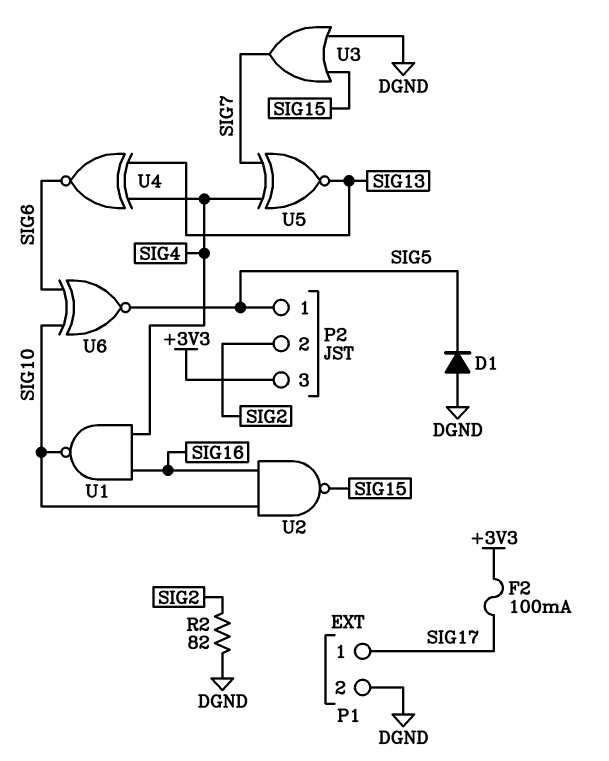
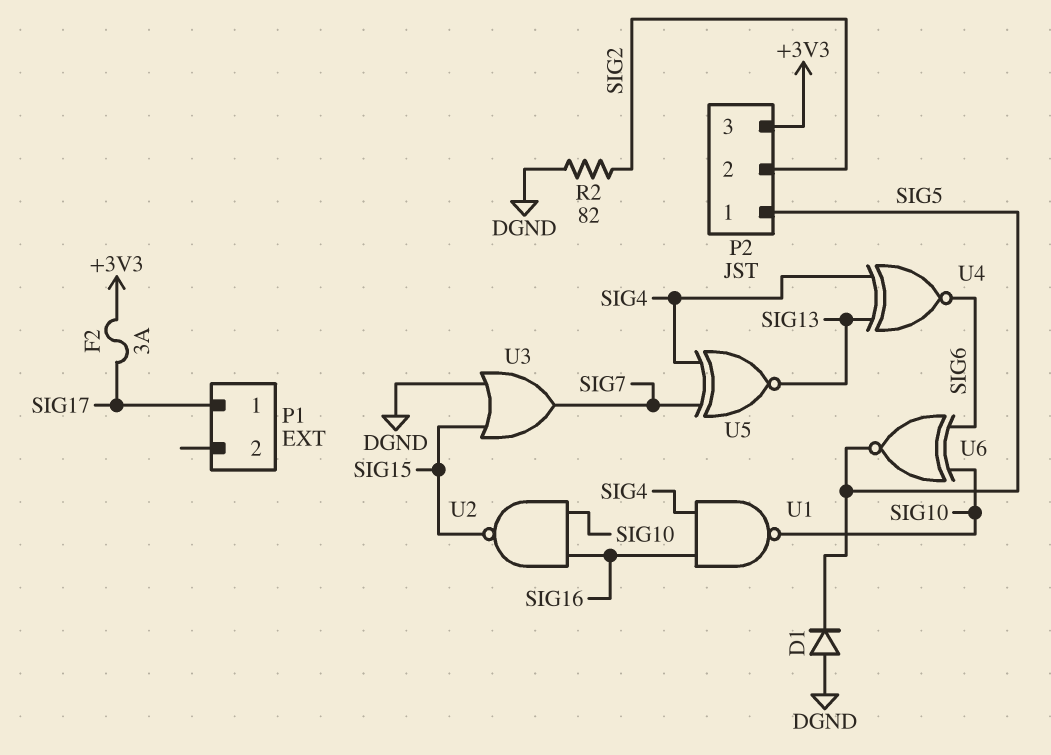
F2: 100mA (+3V3, SIG17) -> 3A (+3V3, SIG17)
P1 pin 2: DGND -> none

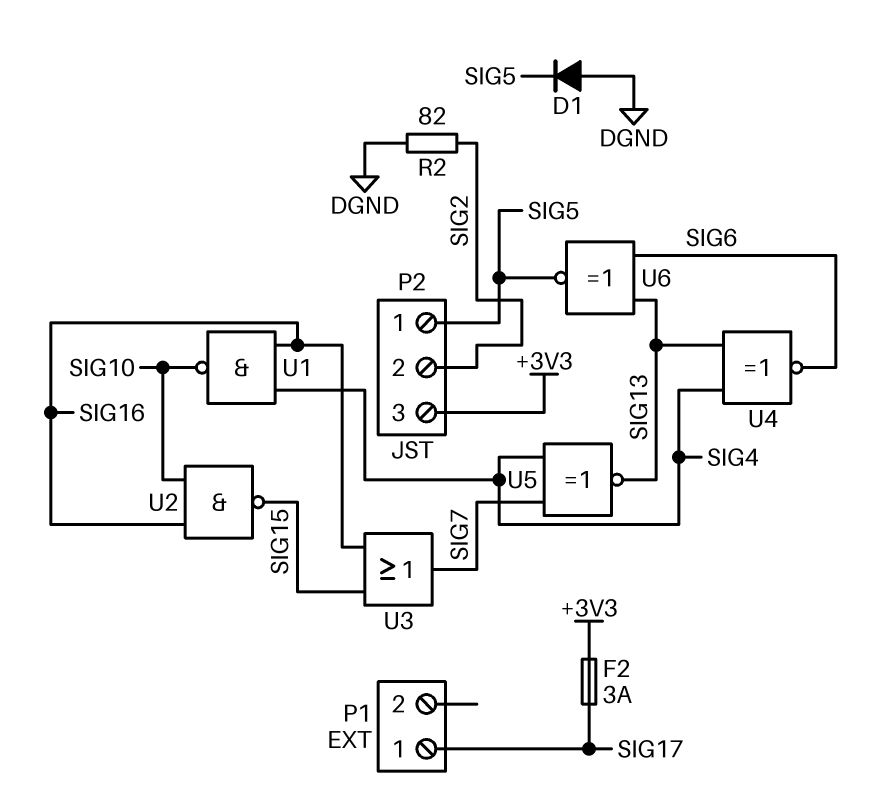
U3: OR (in DGND, in SIG15, out SIG7) -> OR (in SIG15, in SIG16, out SIG7)
U6: XNOR (in SIG6, in SIG10, out SIG5) -> XNOR (in SIG6, in SIG13, out SIG5)

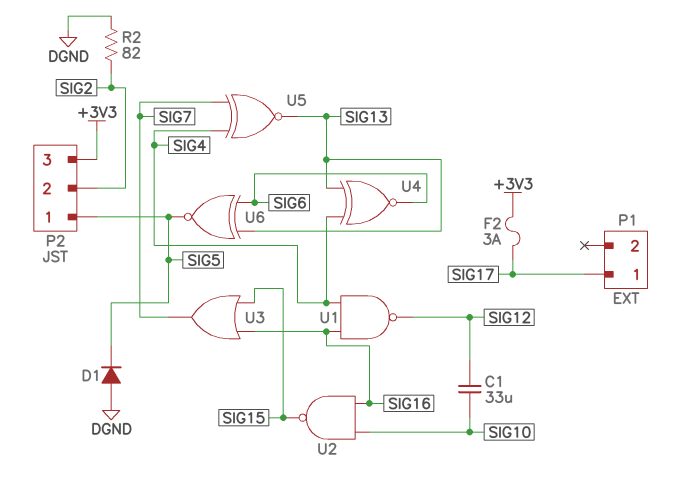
C1: none -> 33uF (SIG10, SIG12)
U1: NAND (in SIG4, in SIG16, out SIG10) -> NAND (in SIG4, in SIG16, out SIG12)

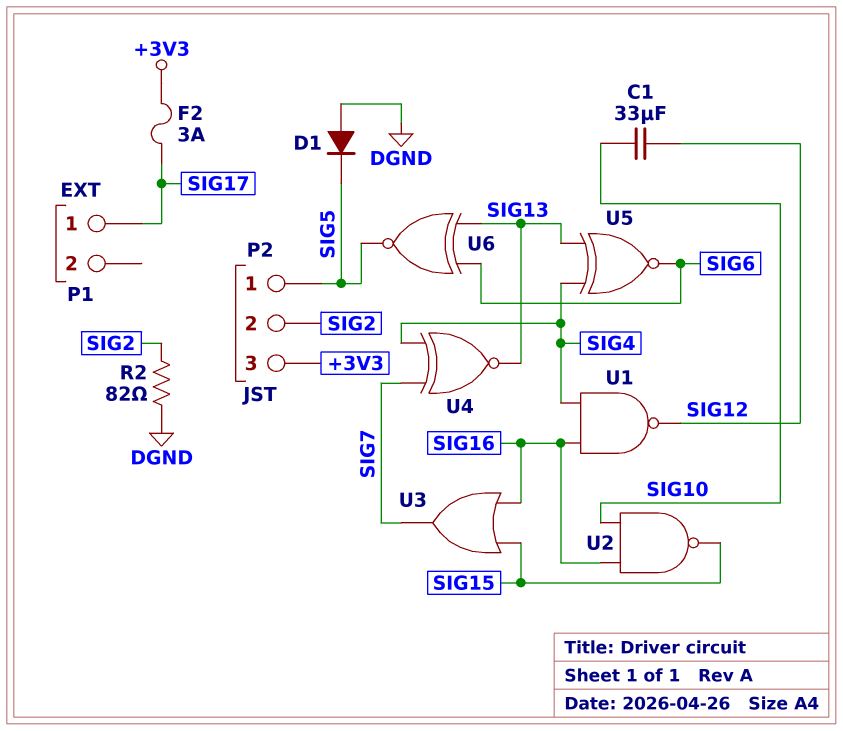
U4: XNOR (in SIG4, in SIG13, out SIG6) -> XNOR (in SIG4, in SIG7, out SIG13)
U5: XNOR (in SIG4, in SIG7, out SIG13) -> XNOR (in SIG4, in SIG13, out SIG6)

